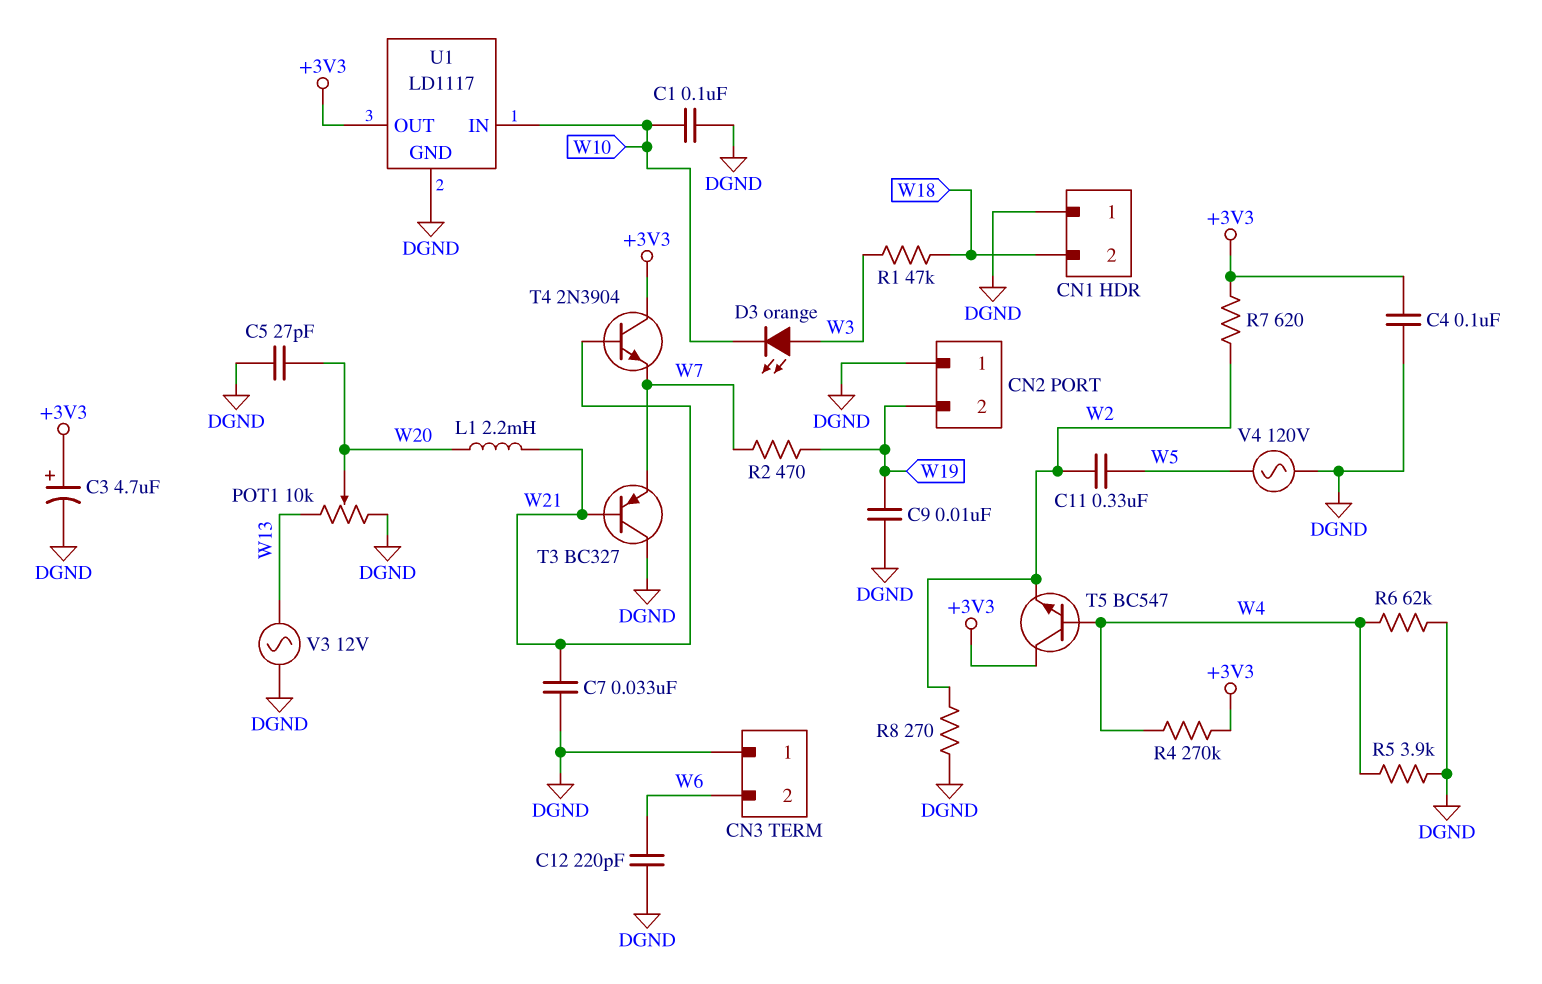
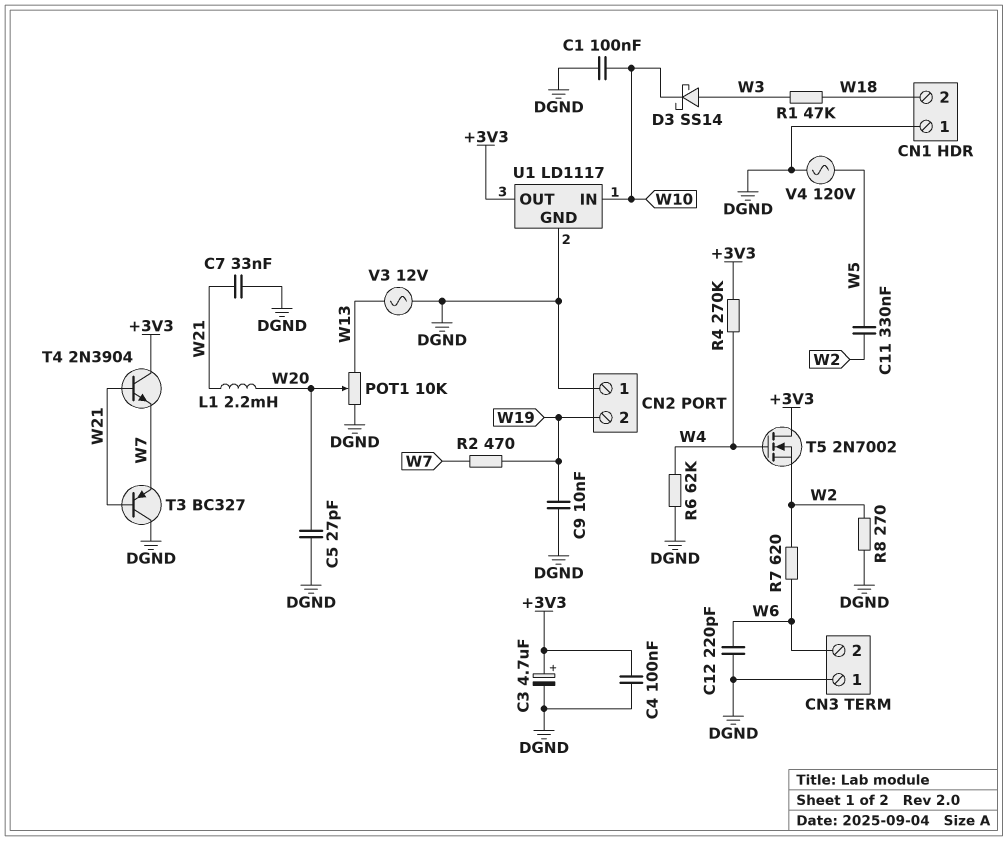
D3: LED orange (A W3, K W10) -> schottky SS14 (A W3, K W10)
R5: 3.9k (DGND, W4) -> none
R7: 620 (+3V3, W2) -> 620 (W2, W6)
T5: NPN BC547 (B W4, C +3V3, E W2) -> NMOS 2N7002 (G W4, D +3V3, S W2)

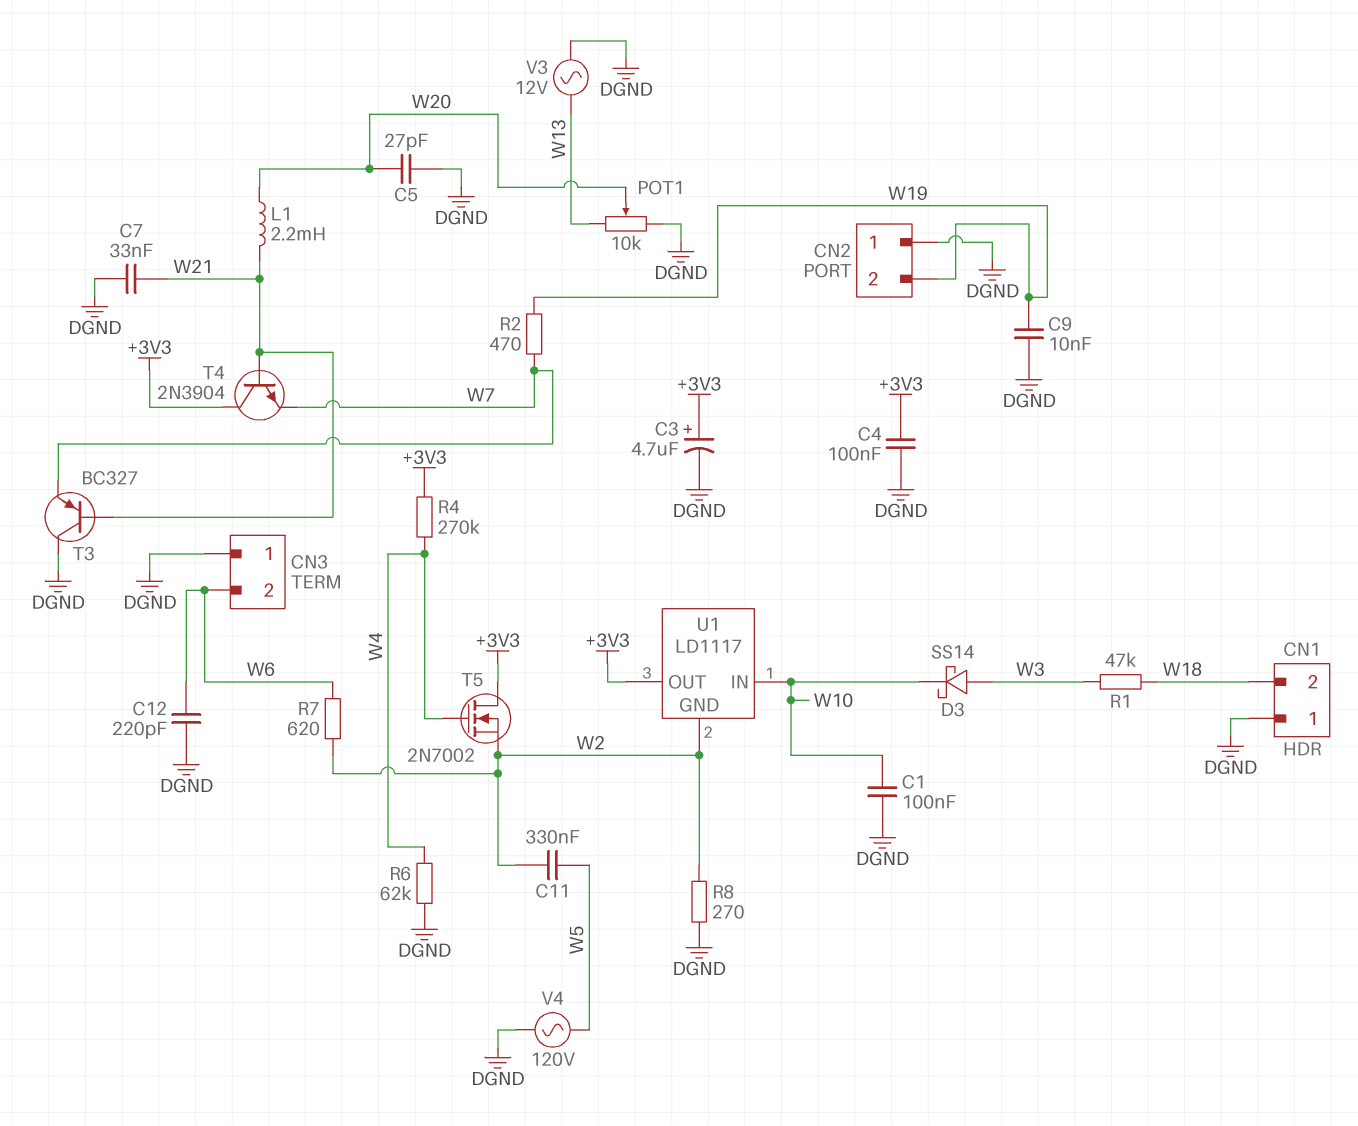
U1 pin GND: DGND -> W2

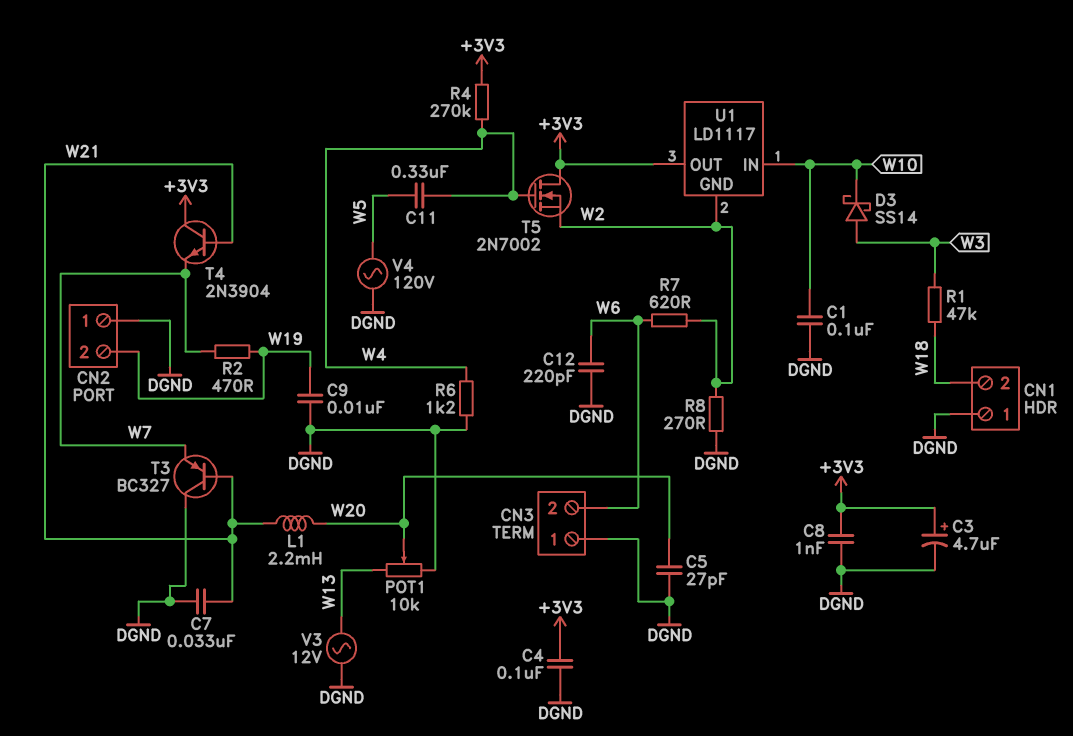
C8: none -> 1nF (+3V3, DGND)
C11: 330nF (W2, W5) -> 330nF (W4, W5)
R6: 62k (DGND, W4) -> 1.2k (DGND, W4)

